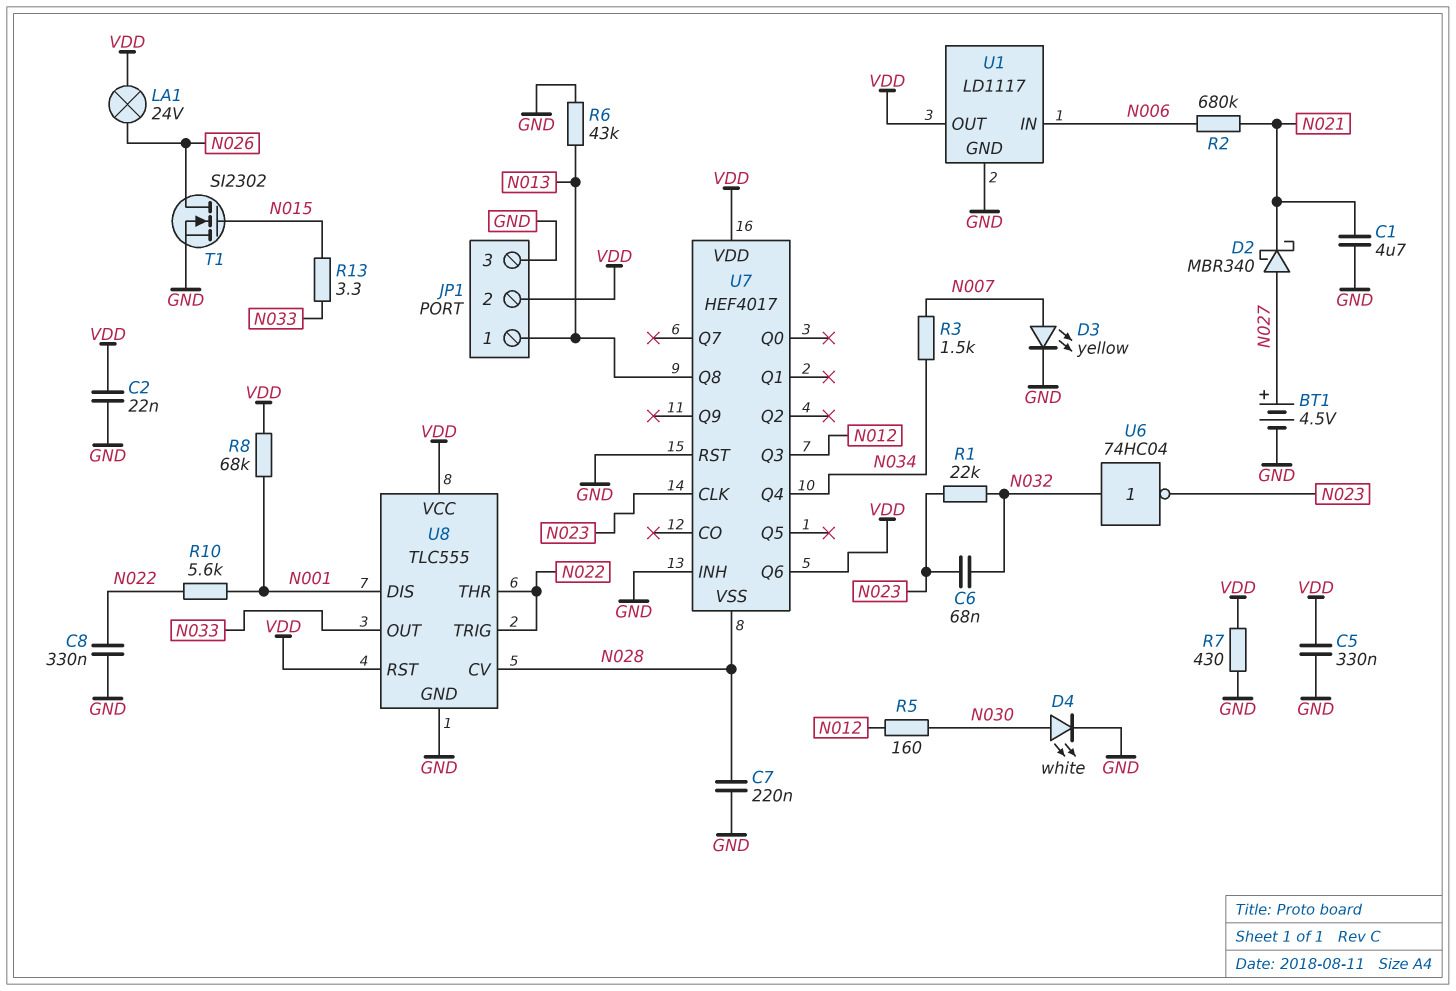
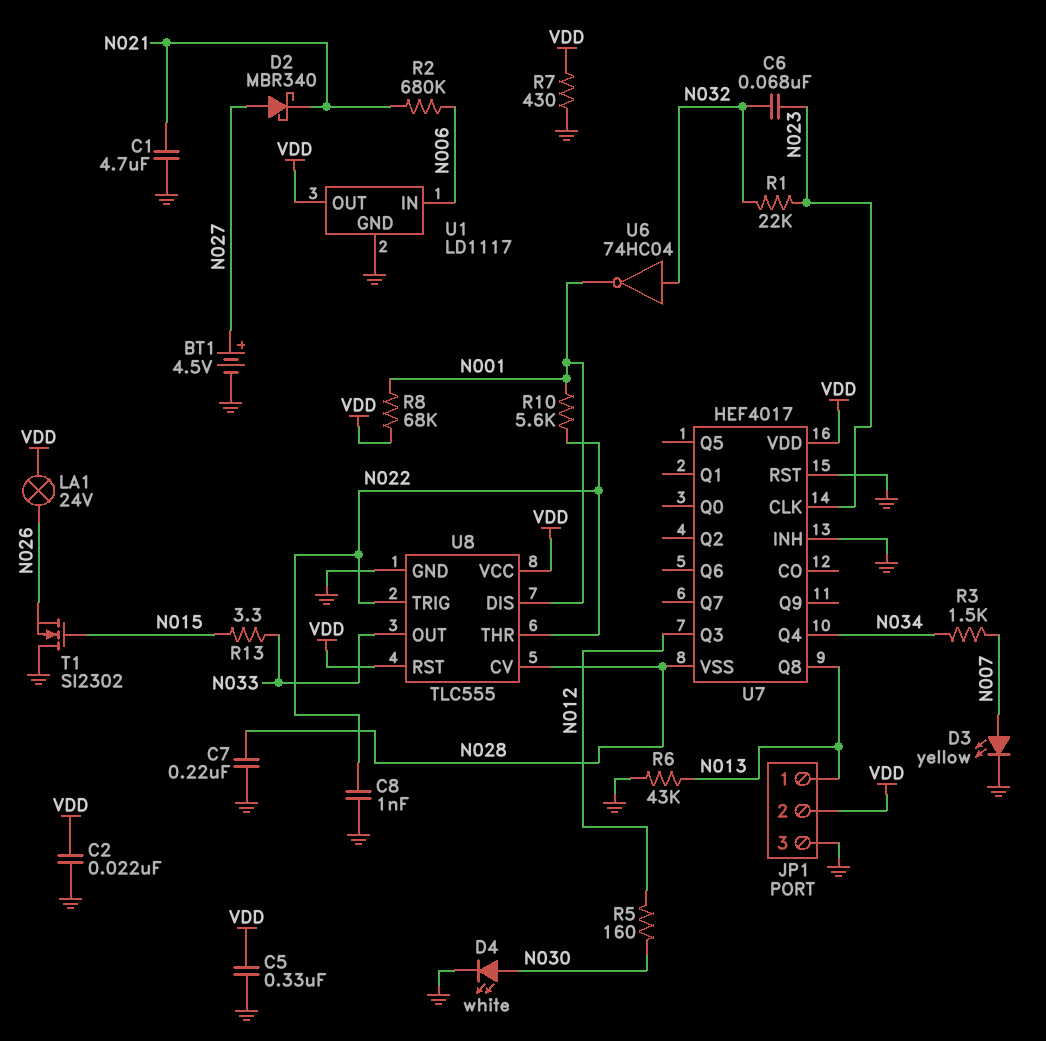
C8: 330nF (GND, N022) -> 1nF (GND, N022)
T1: NMOS SI2302 (G N015, D N026, S GND) -> NMOS SI2302 (G N015, D GND, S N026)
U6: NOT 74HC04 (in N032, out N023) -> NOT 74HC04 (in N032, out N001)
U7 pin Q6: VDD -> none

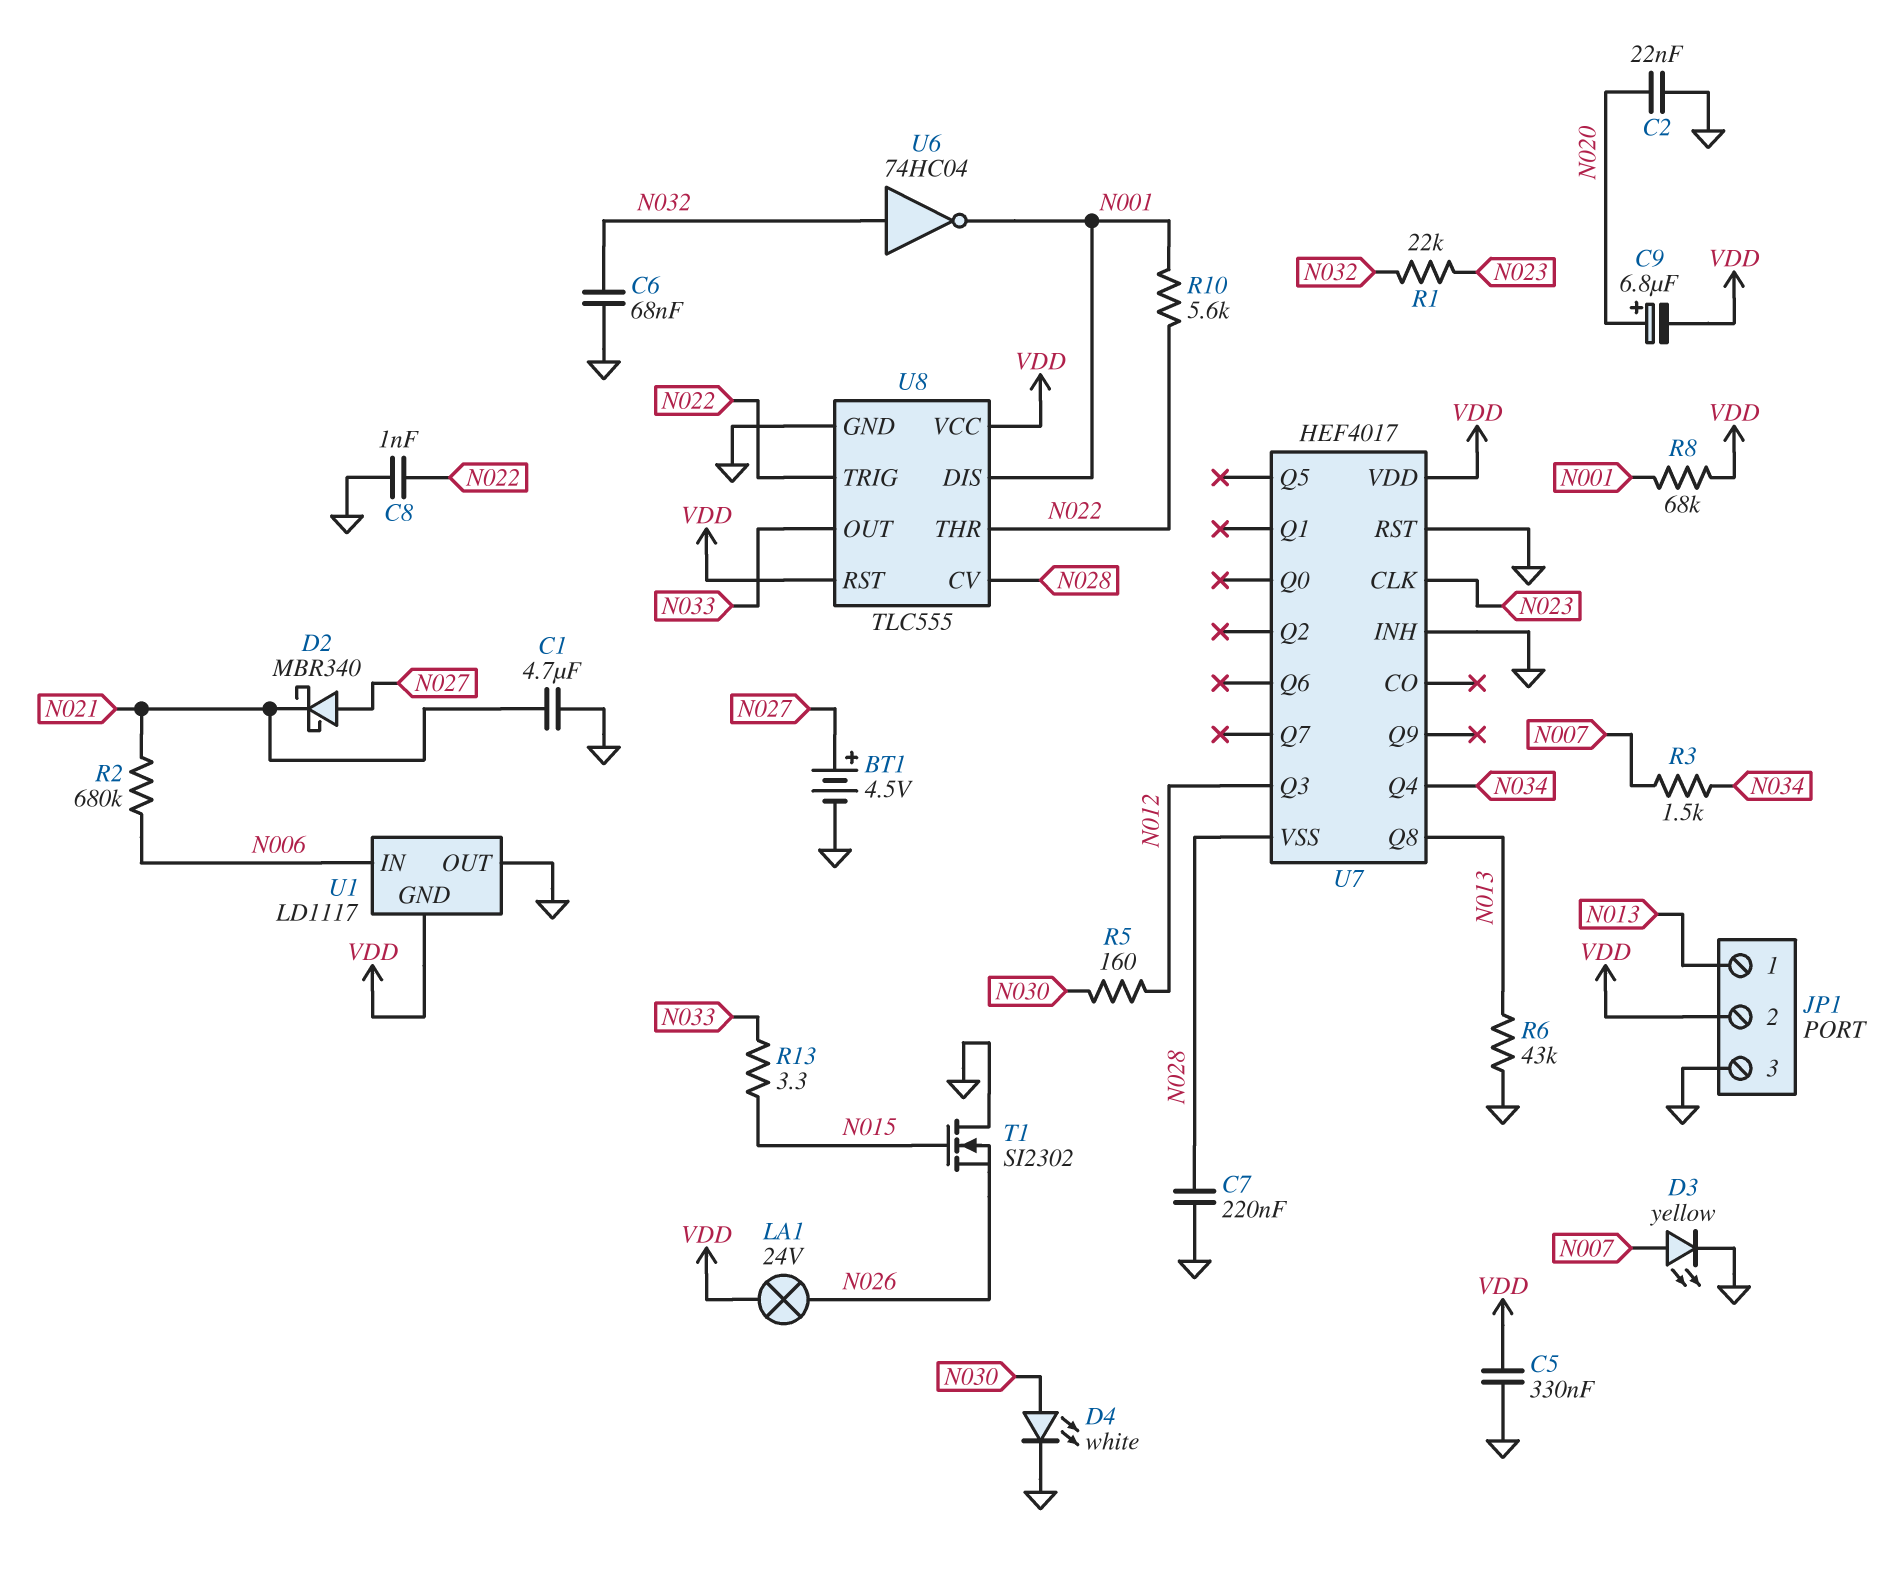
C2: 22nF (GND, VDD) -> 22nF (GND, N020)
C6: 68nF (N023, N032) -> 68nF (GND, N032)
C9: none -> 6.8uF (plus N020, minus VDD)
R7: 430 (GND, VDD) -> none
U1 pin GND: GND -> VDD
U1 pin OUT: VDD -> GND

